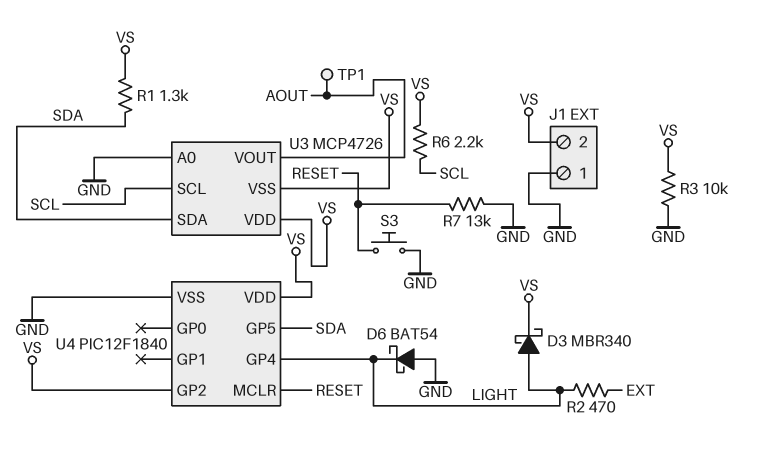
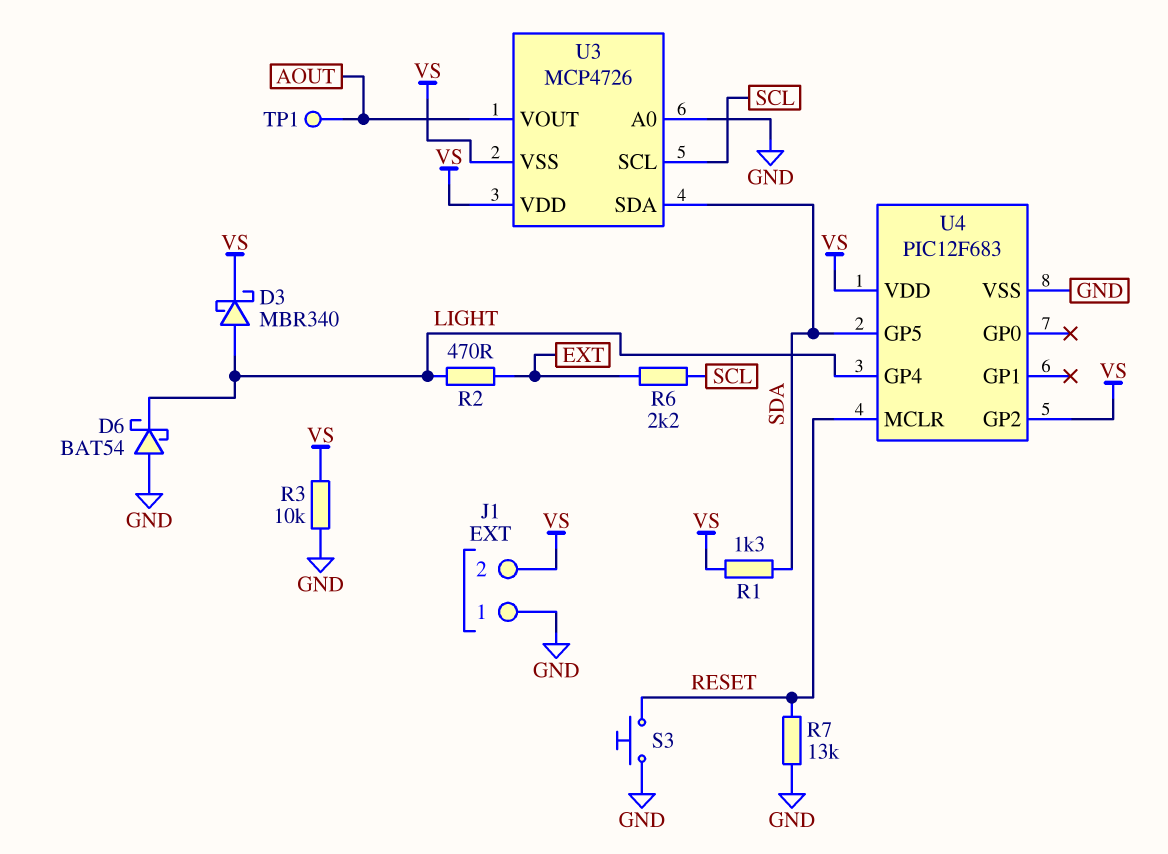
R6: 2.2k (SCL, VS) -> 2.2k (EXT, SCL)
U4: PIC12F1840 -> PIC12F683

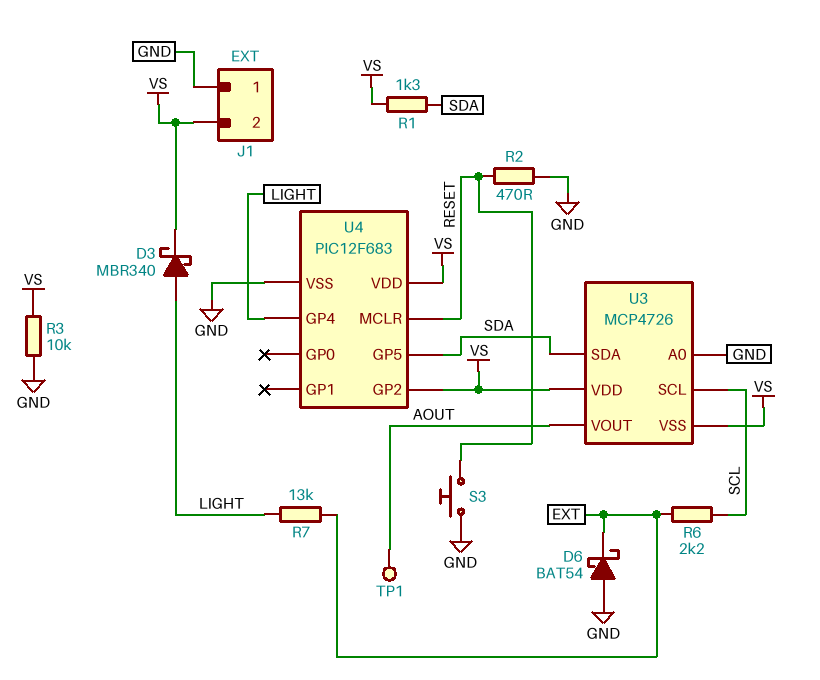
D6: schottky BAT54 (A GND, K LIGHT) -> schottky BAT54 (A GND, K EXT)
R2: 470 (EXT, LIGHT) -> 470 (GND, RESET)
R7: 13k (GND, RESET) -> 13k (EXT, LIGHT)

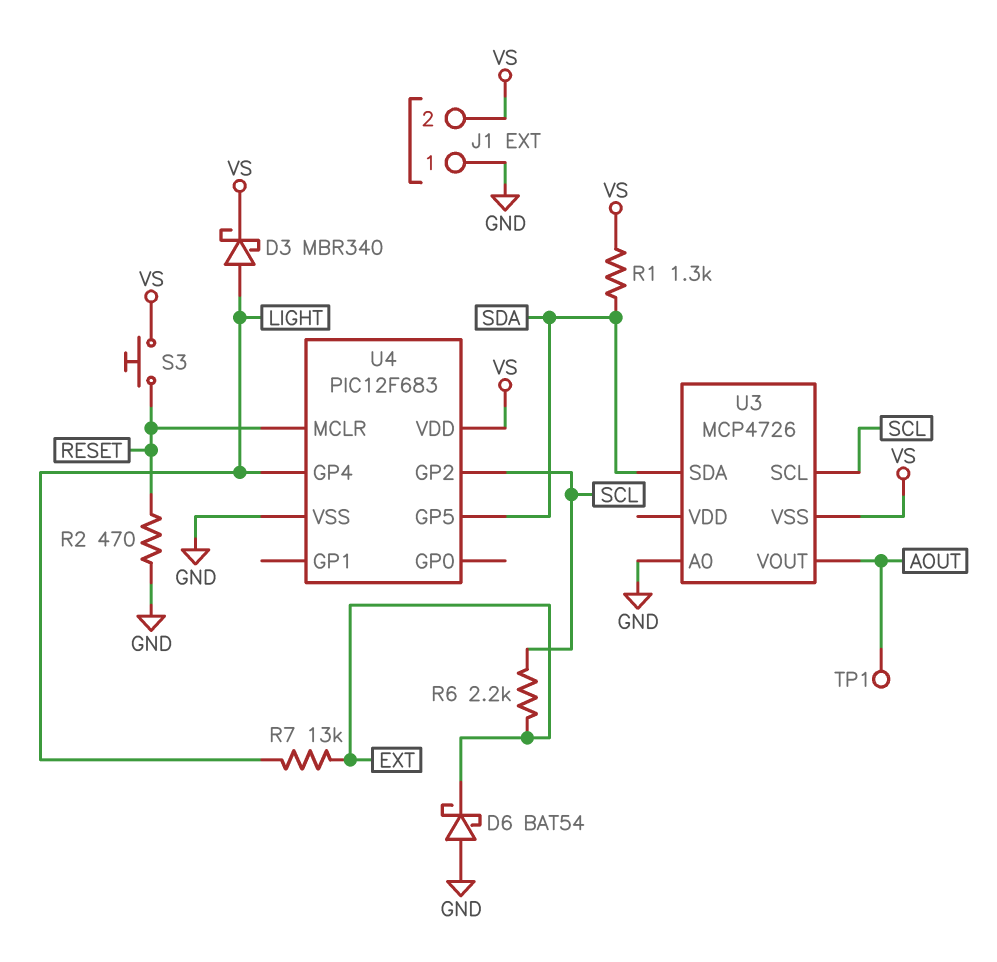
R3: 10k (GND, VS) -> none
S3: button (GND, RESET) -> button (RESET, VS)
U3 pin VDD: VS -> none
U4 pin GP2: VS -> SCL

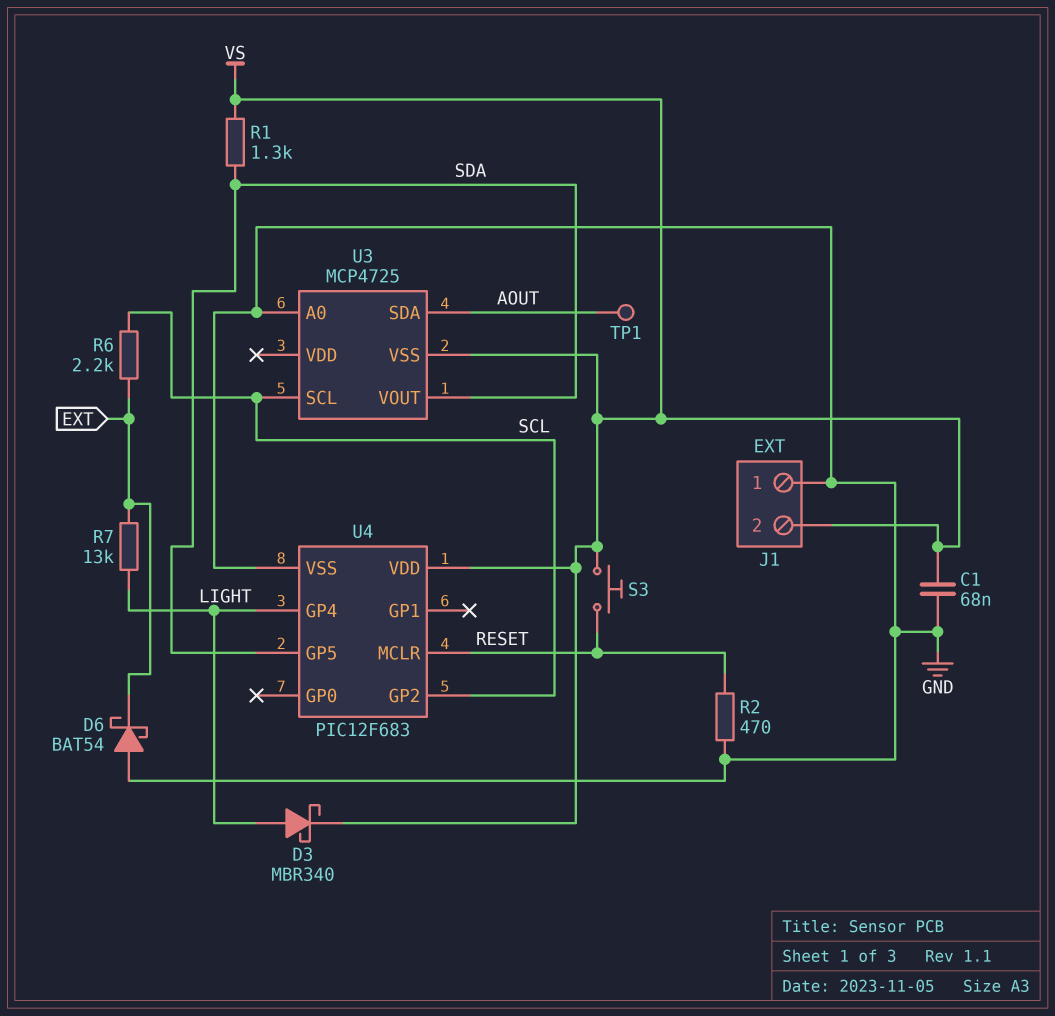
C1: none -> 68nF (GND, VS)
U3: MCP4726 -> MCP4725
U3 pin SDA: SDA -> AOUT
U3 pin VOUT: AOUT -> SDA

